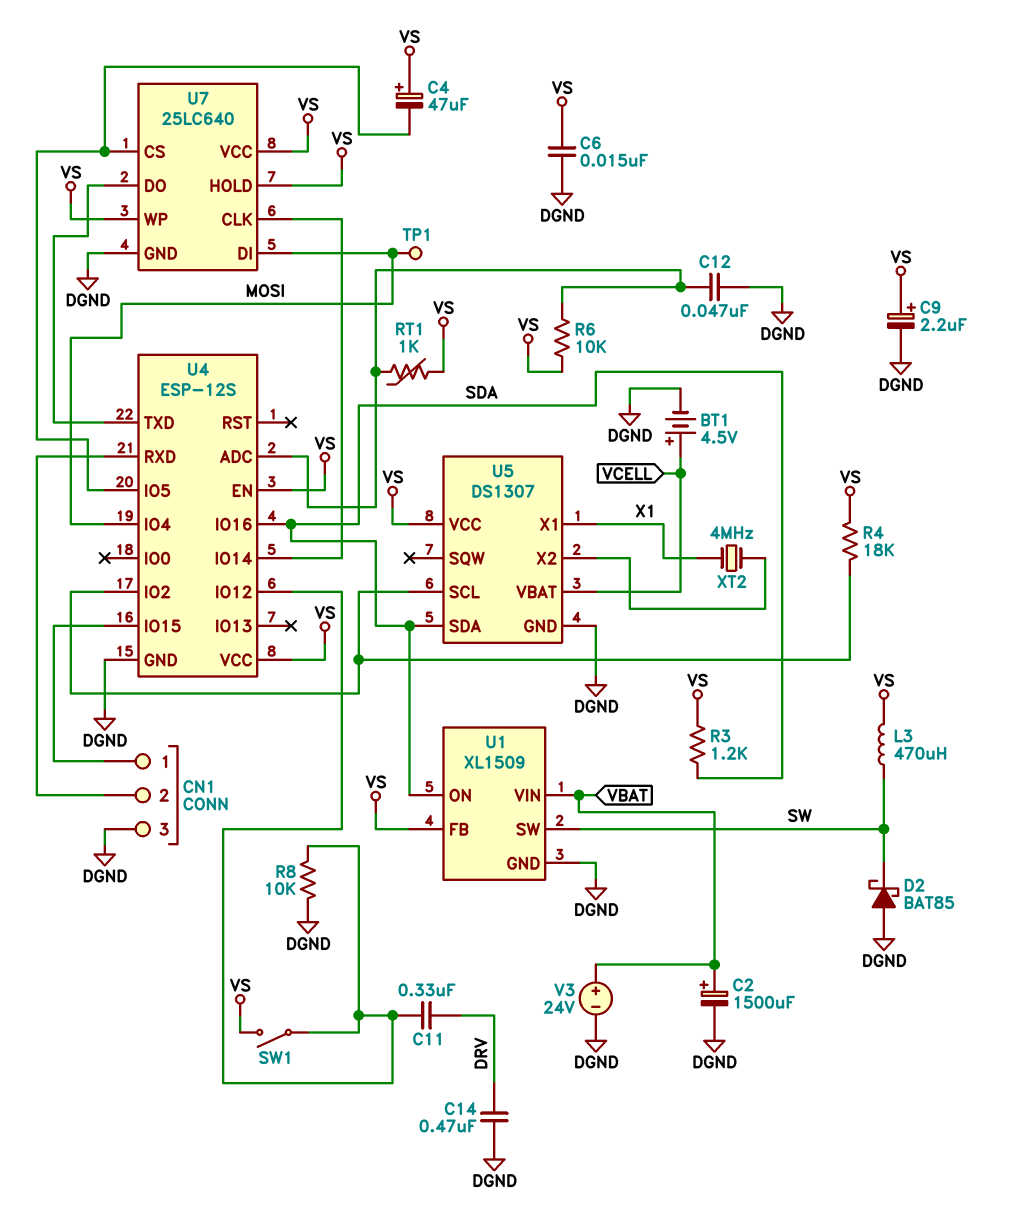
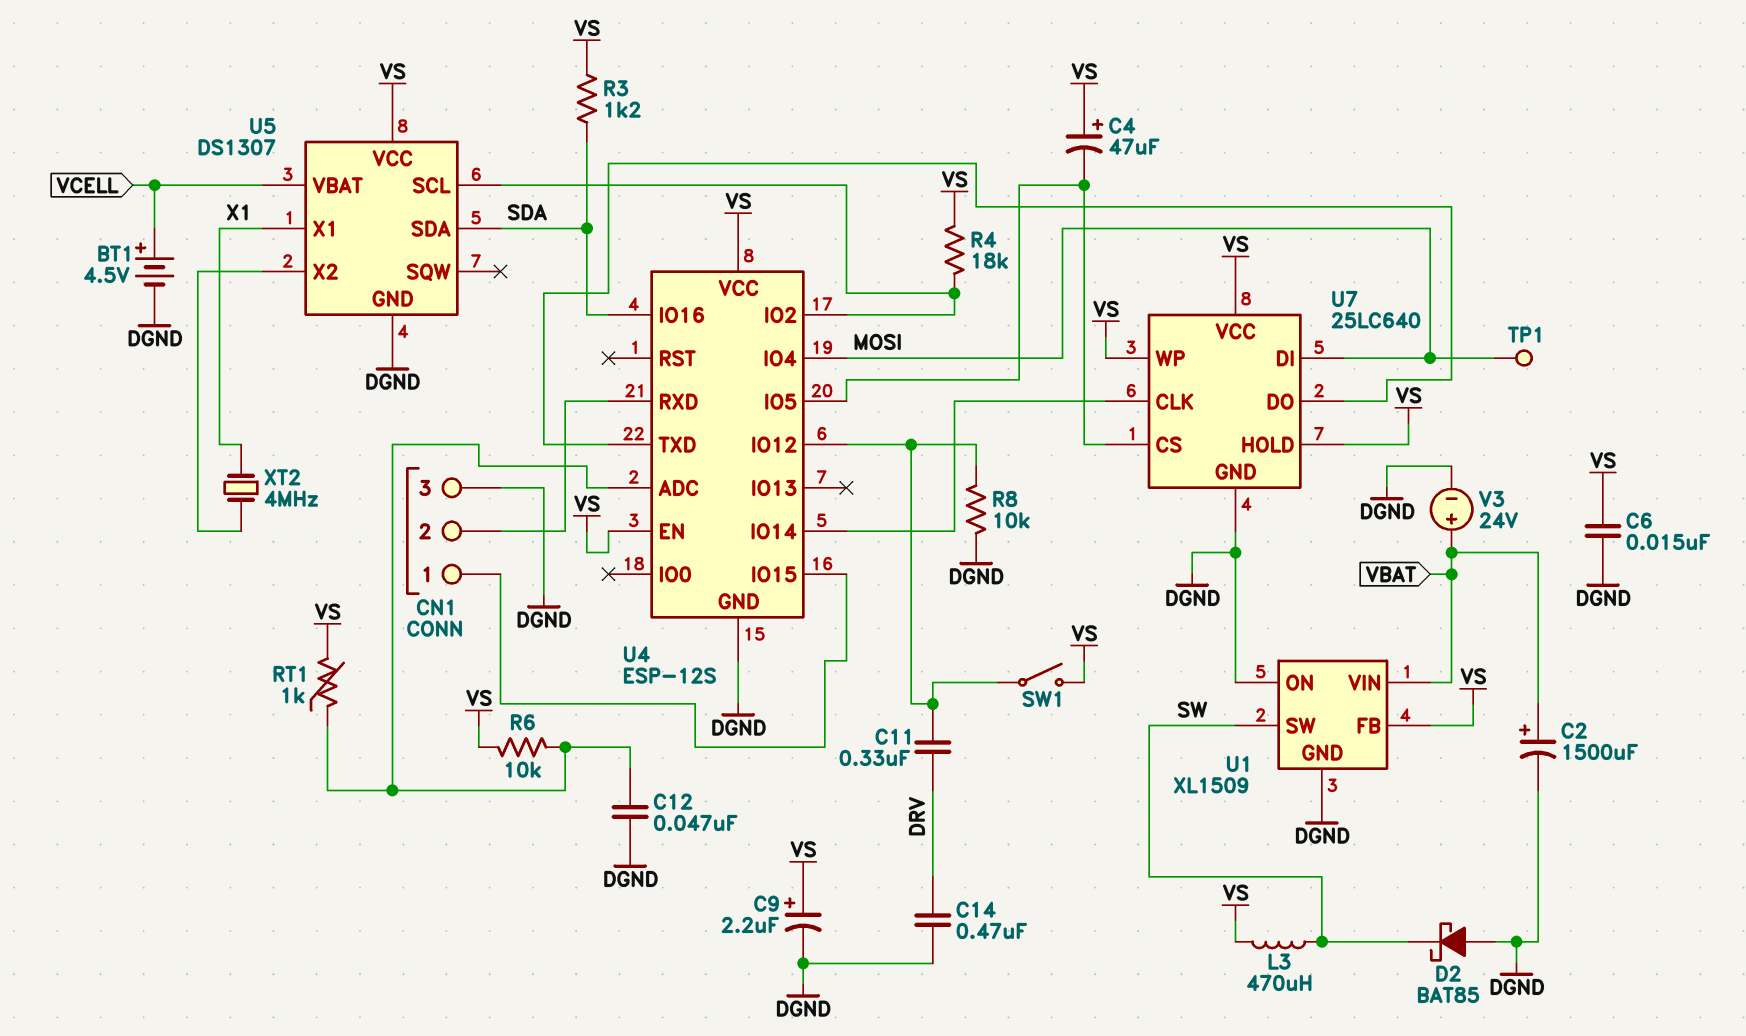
U1 pin ON: SDA -> DGND

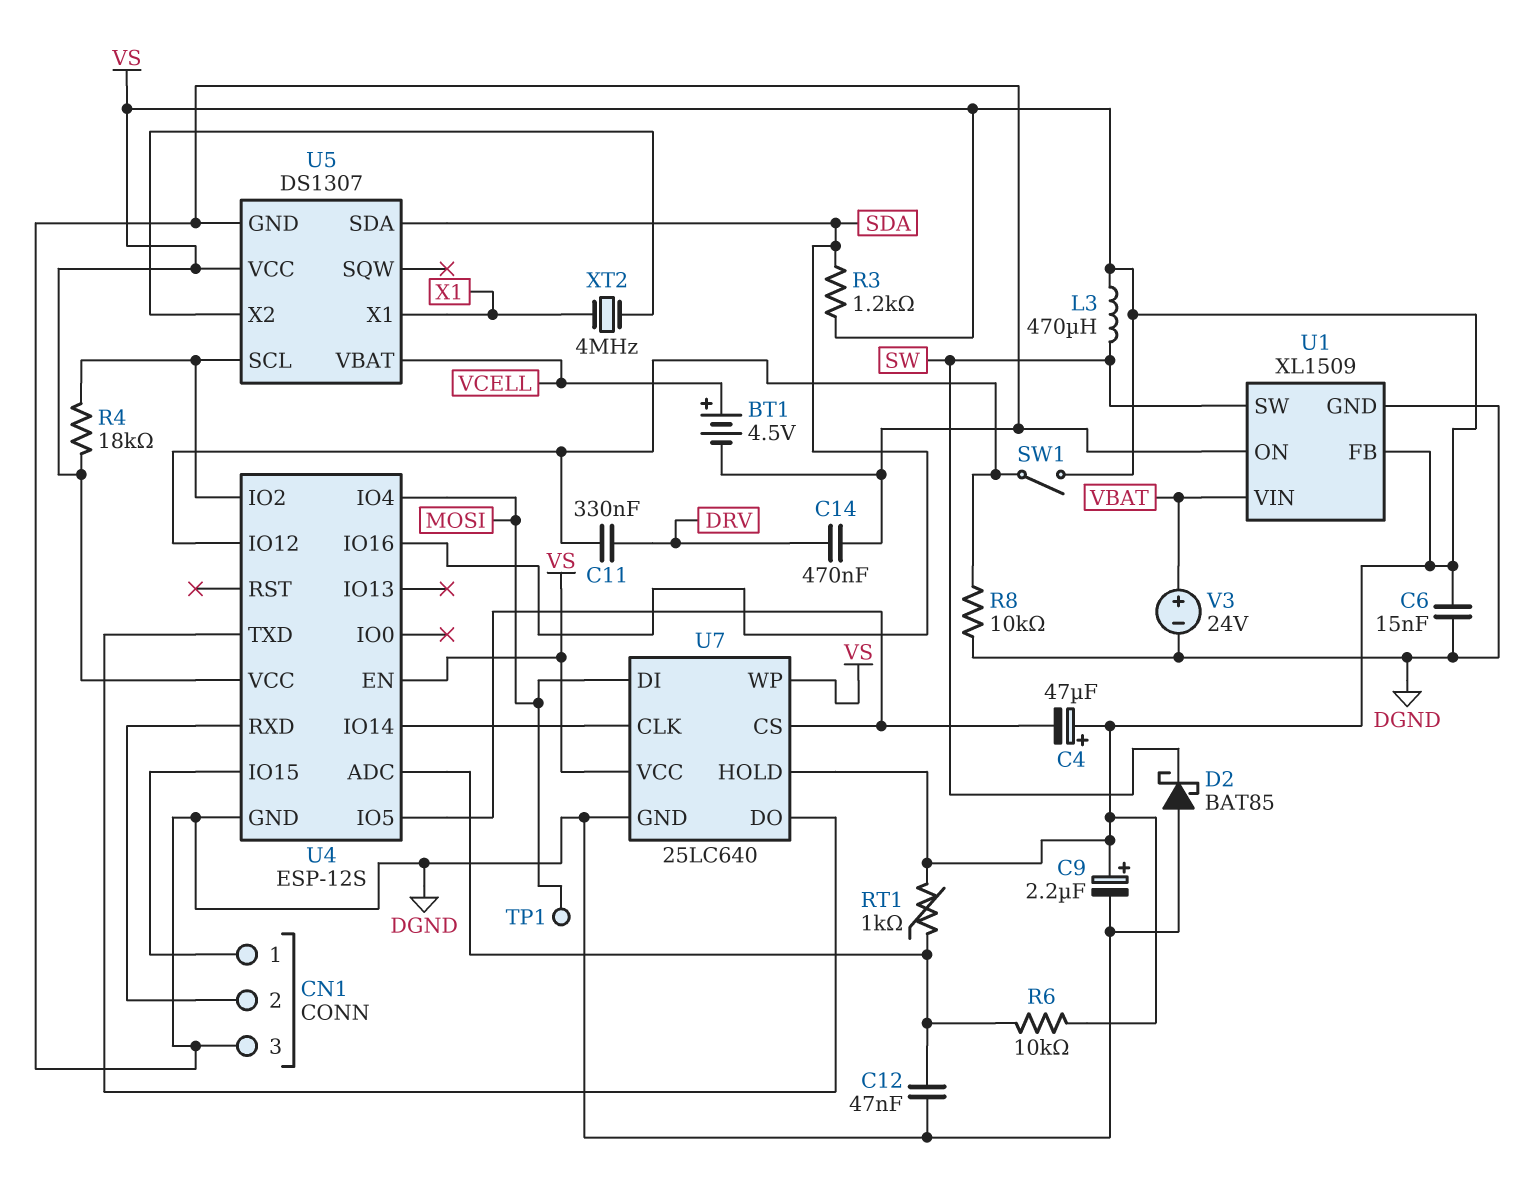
C2: 1500uF (plus VBAT, minus DGND) -> none

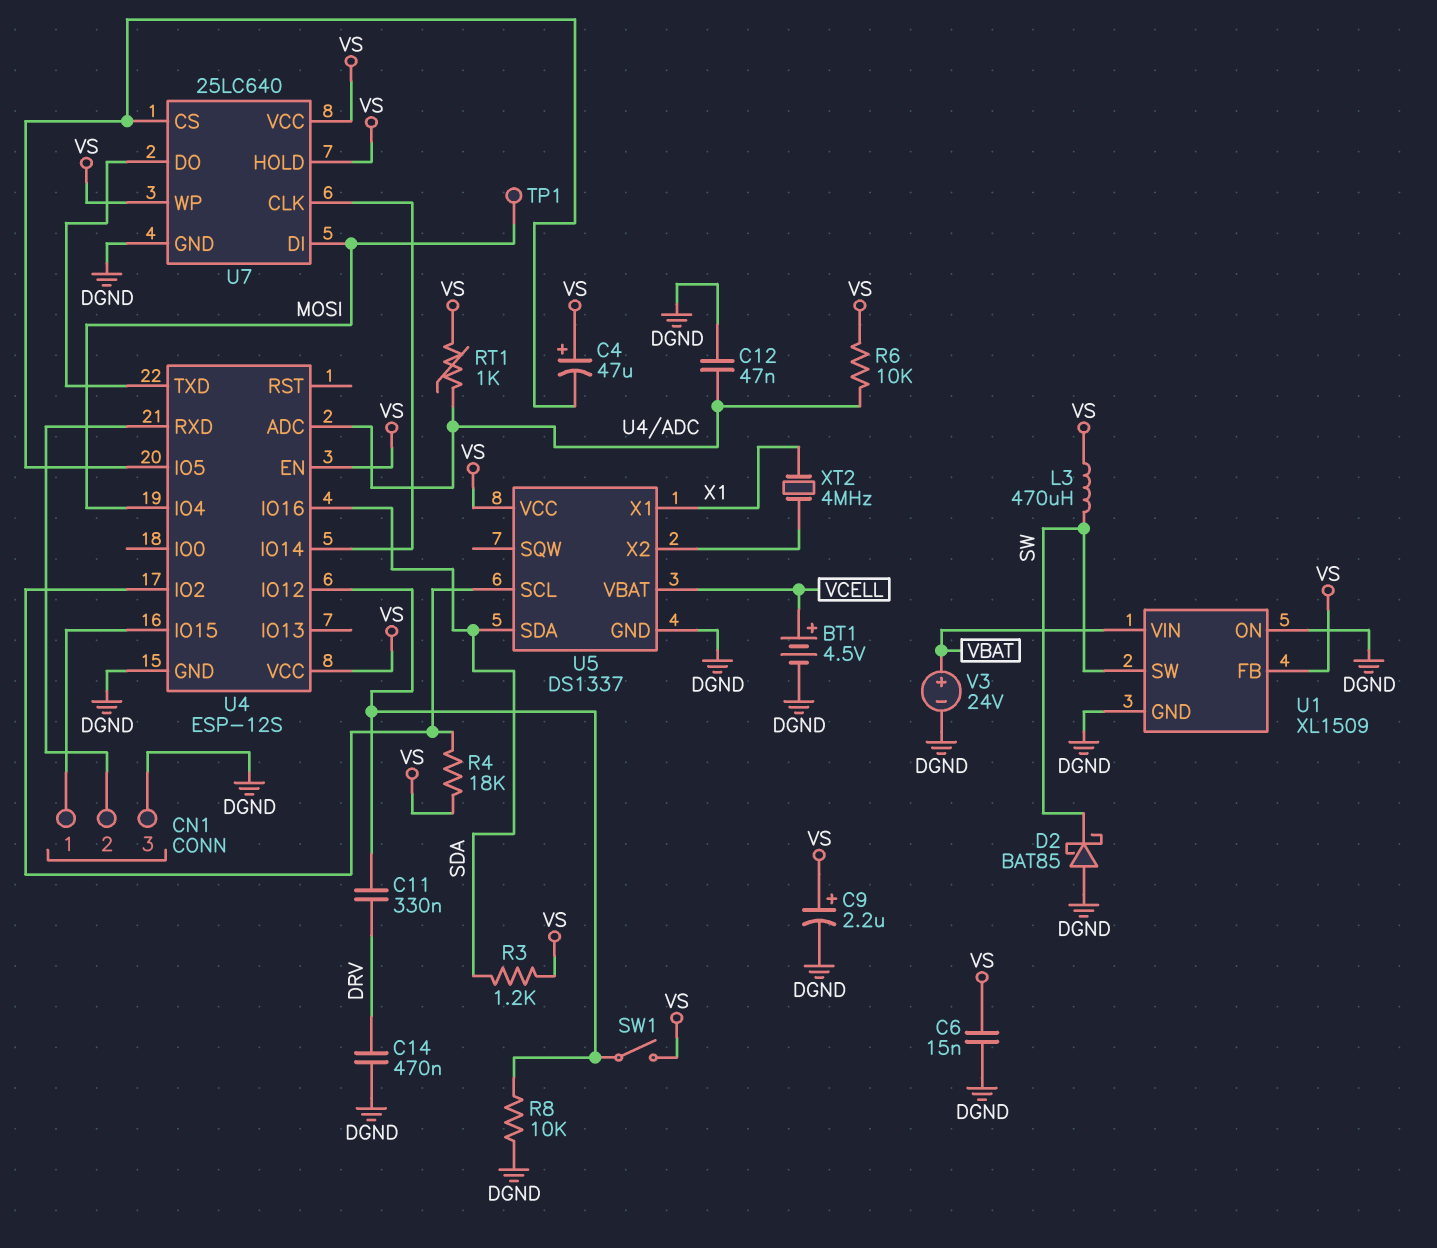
U5: DS1307 -> DS1337

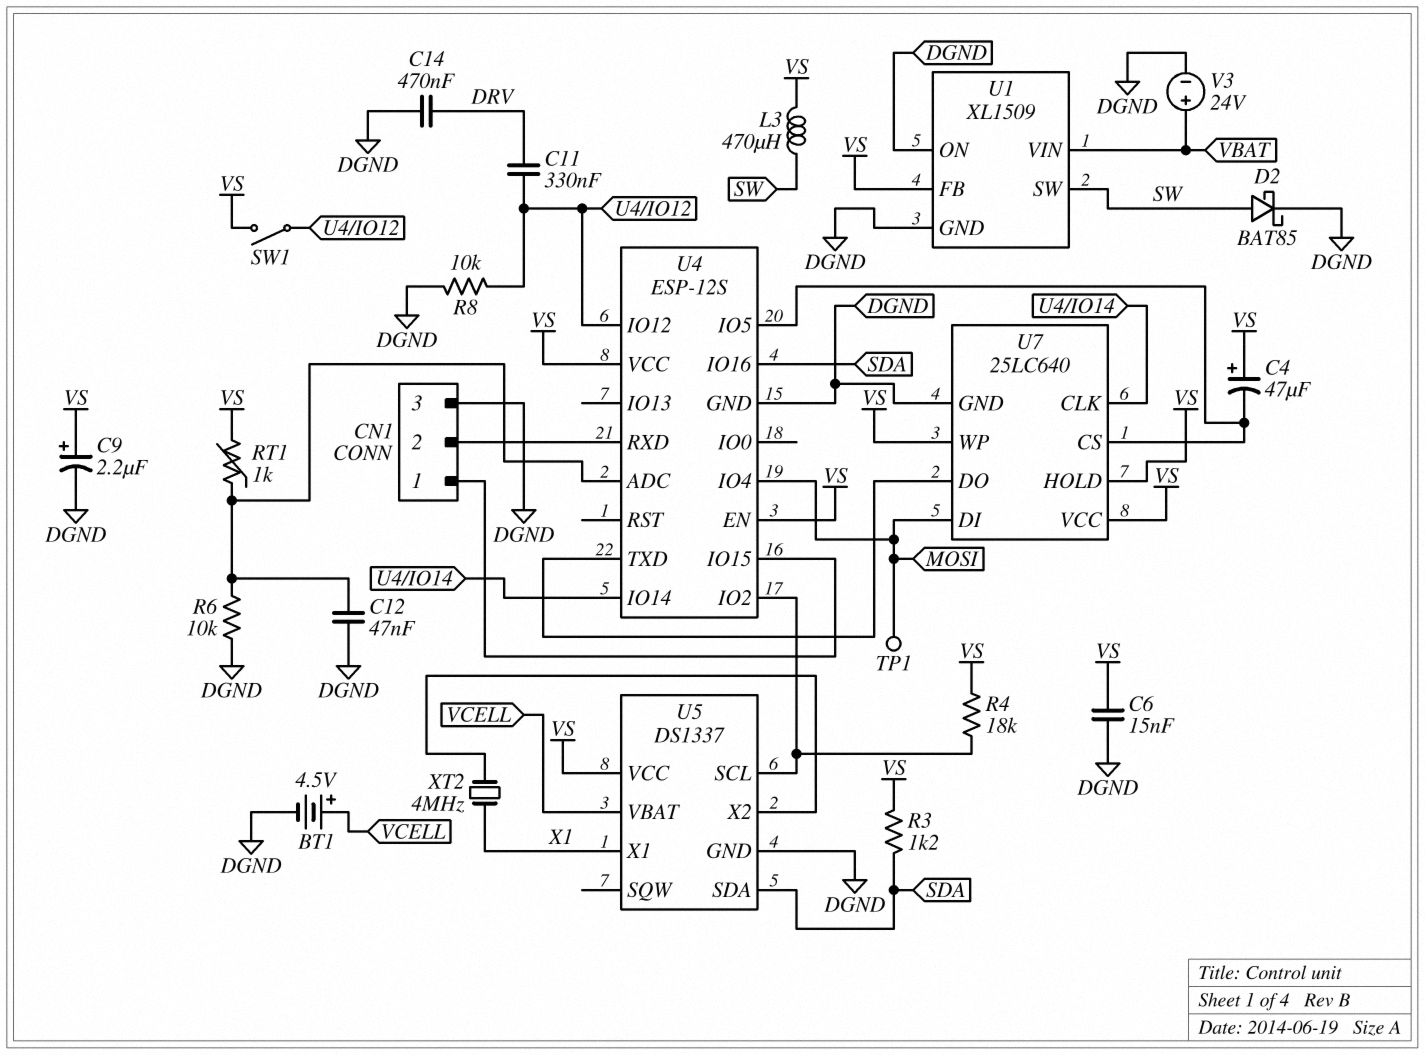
D2: schottky BAT85 (A DGND, K SW) -> schottky BAT85 (A SW, K DGND)
R6: 10k (U4/ADC, VS) -> 10k (DGND, U4/ADC)

